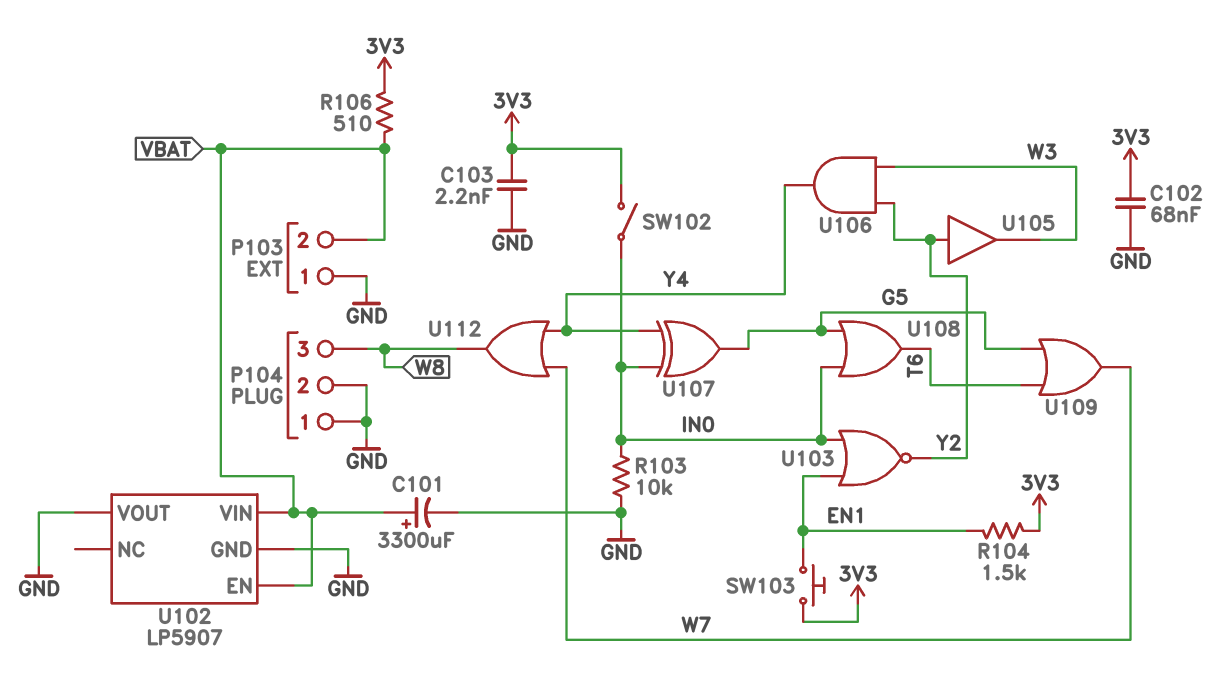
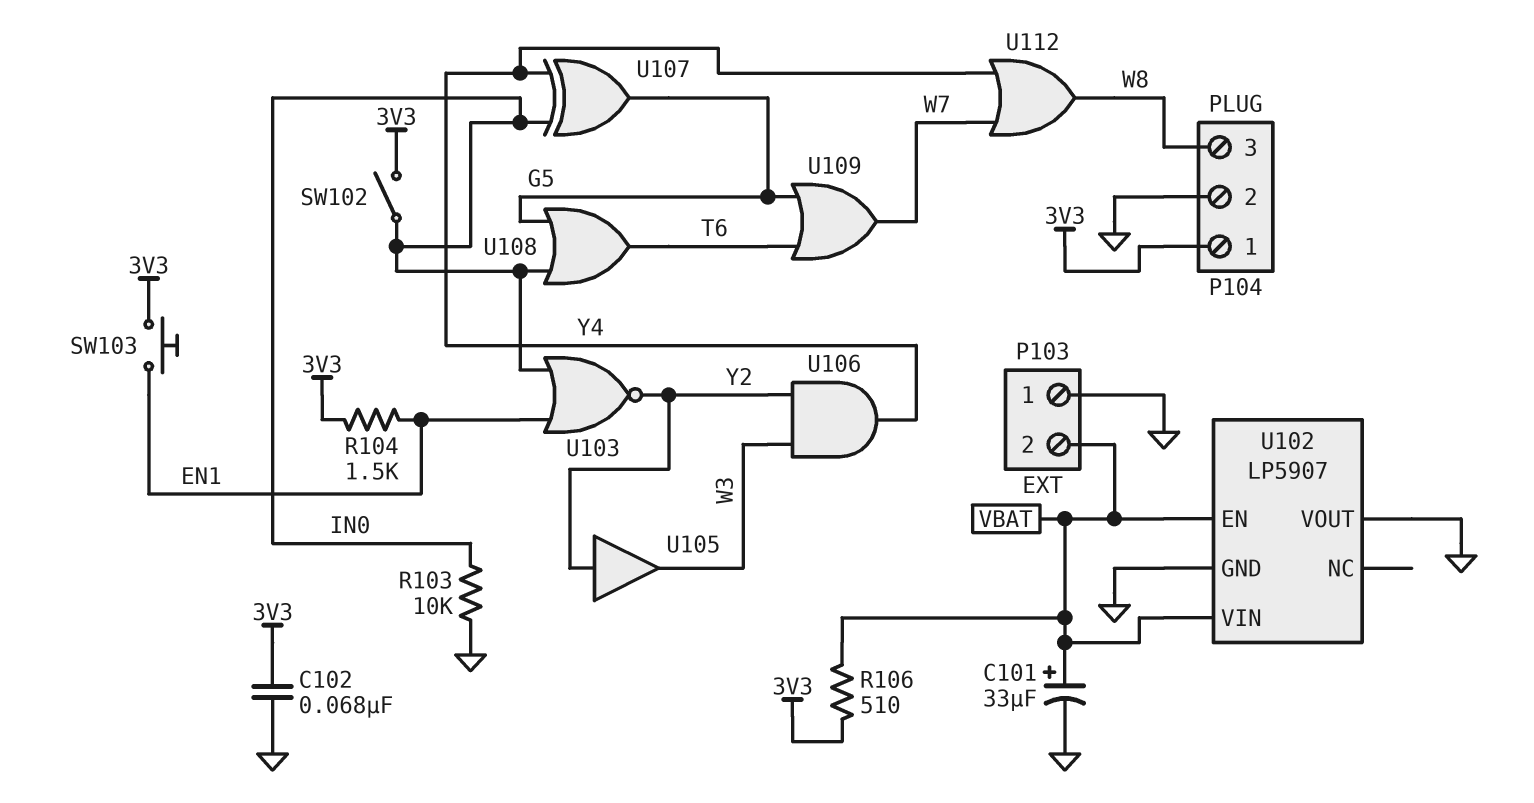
C101: 3300uF (plus VBAT, minus GND) -> 33uF (plus VBAT, minus GND)
C103: 2.2nF (3V3, GND) -> none
P104 pin 1: GND -> 3V3

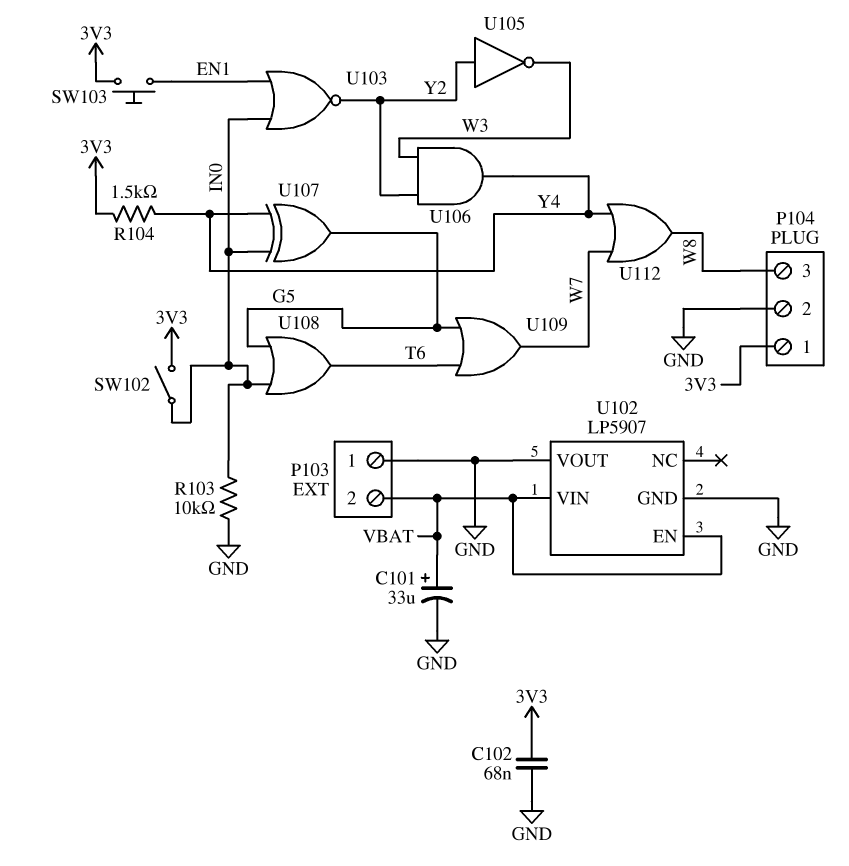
R104: 1.5k (3V3, EN1) -> 1.5k (3V3, Y4)
R106: 510 (3V3, VBAT) -> none
U105: buffer (in Y2, out W3) -> NOT (in Y2, out W3)

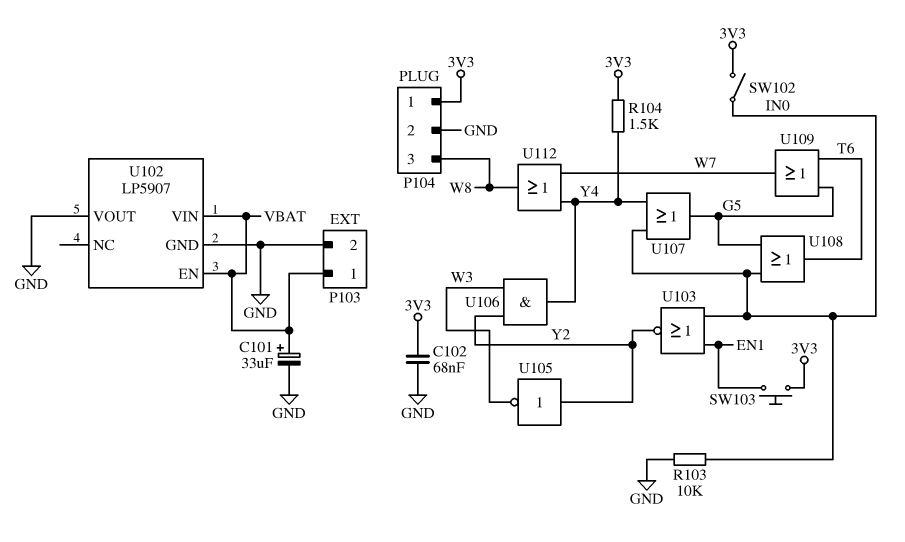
P103 pin 1: GND -> VBAT
P103 pin 2: VBAT -> GND
U107: XOR (in IN0, in Y4, out G5) -> OR (in IN0, in Y4, out G5)

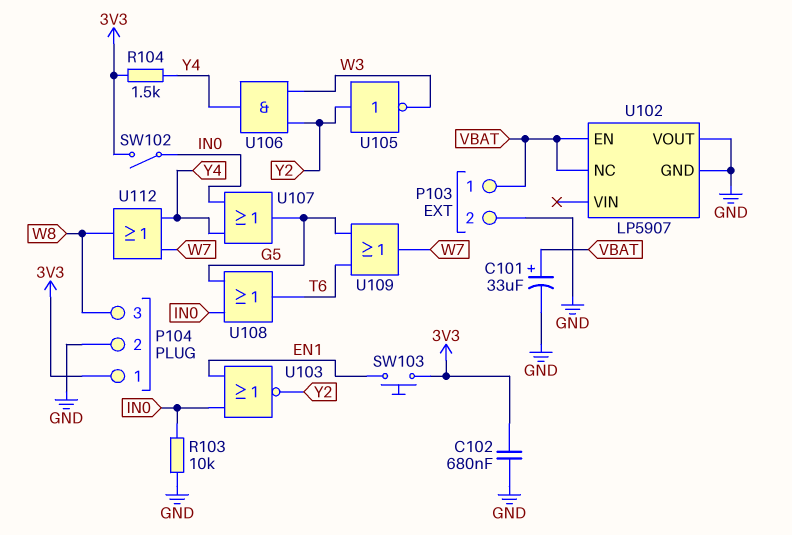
C102: 68nF (3V3, GND) -> 680nF (3V3, GND)
U102 pin NC: none -> VBAT
U102 pin VIN: VBAT -> none

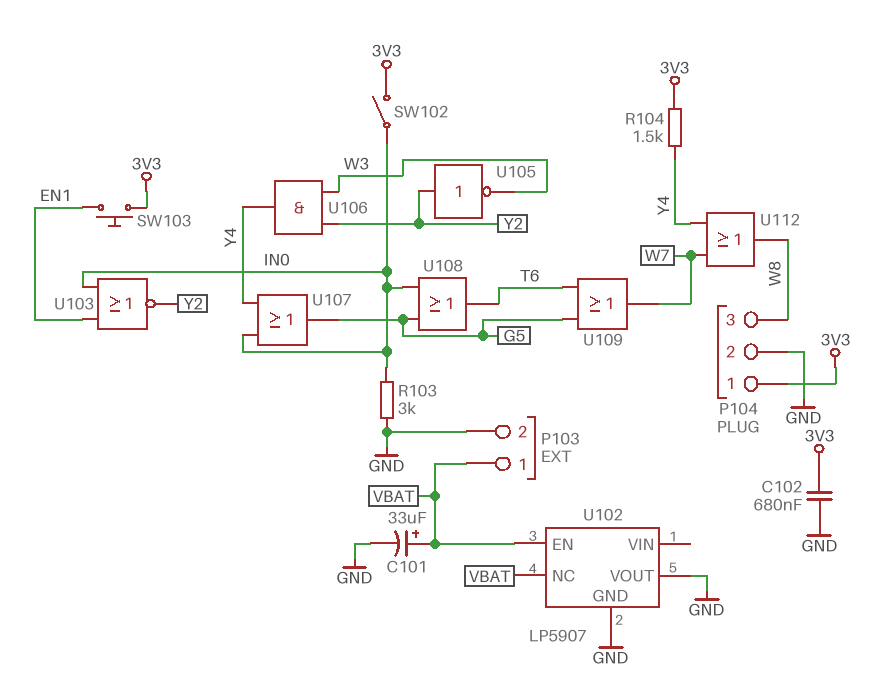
R103: 10k (GND, IN0) -> 3k (GND, IN0)

